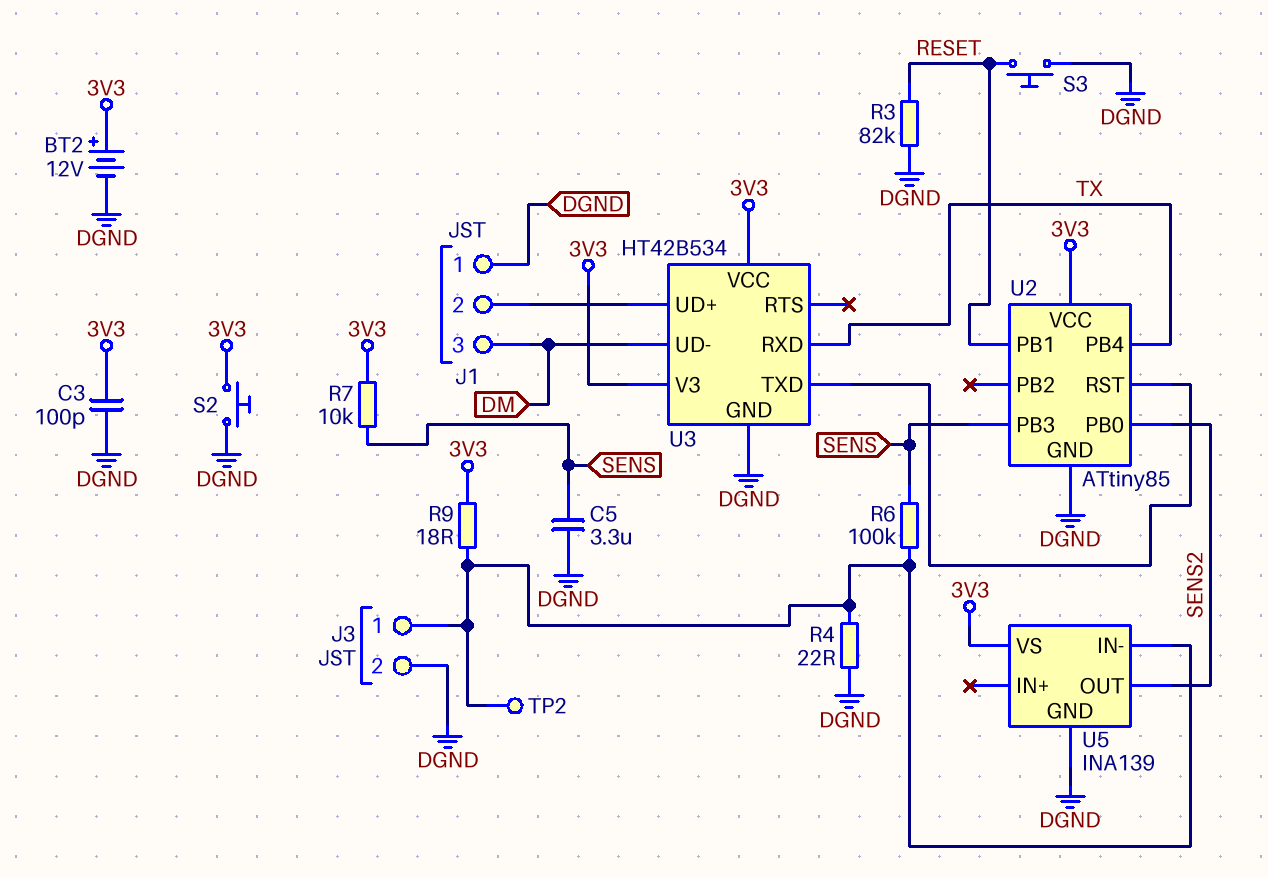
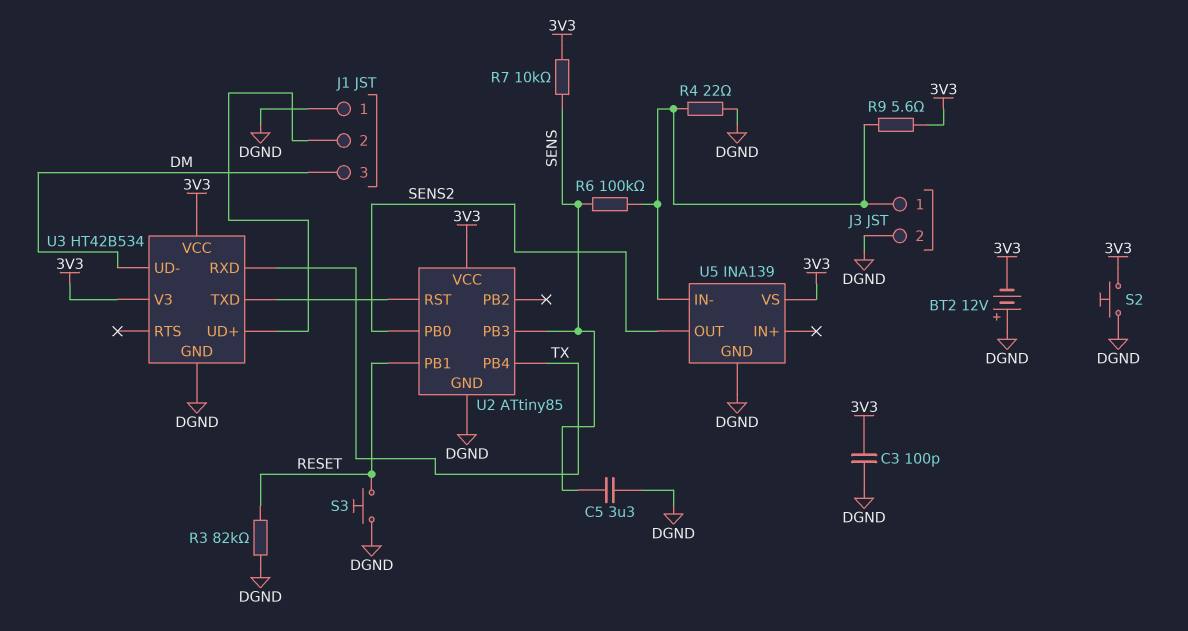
BT2: 12V (plus 3V3, minus DGND) -> 12V (plus DGND, minus 3V3)
R9: 18 (3V3, J3/1) -> 5.6 (3V3, J3/1)
TP2: test point (J3/1) -> none

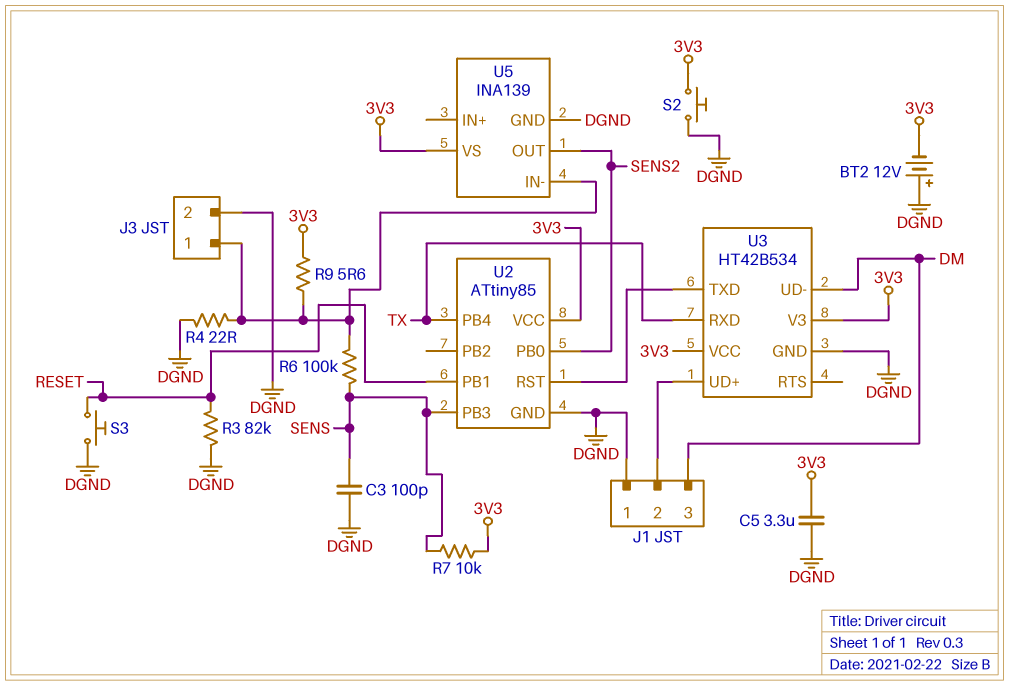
C3: 100pF (3V3, DGND) -> 100pF (DGND, SENS)
C5: 3.3uF (DGND, SENS) -> 3.3uF (3V3, DGND)

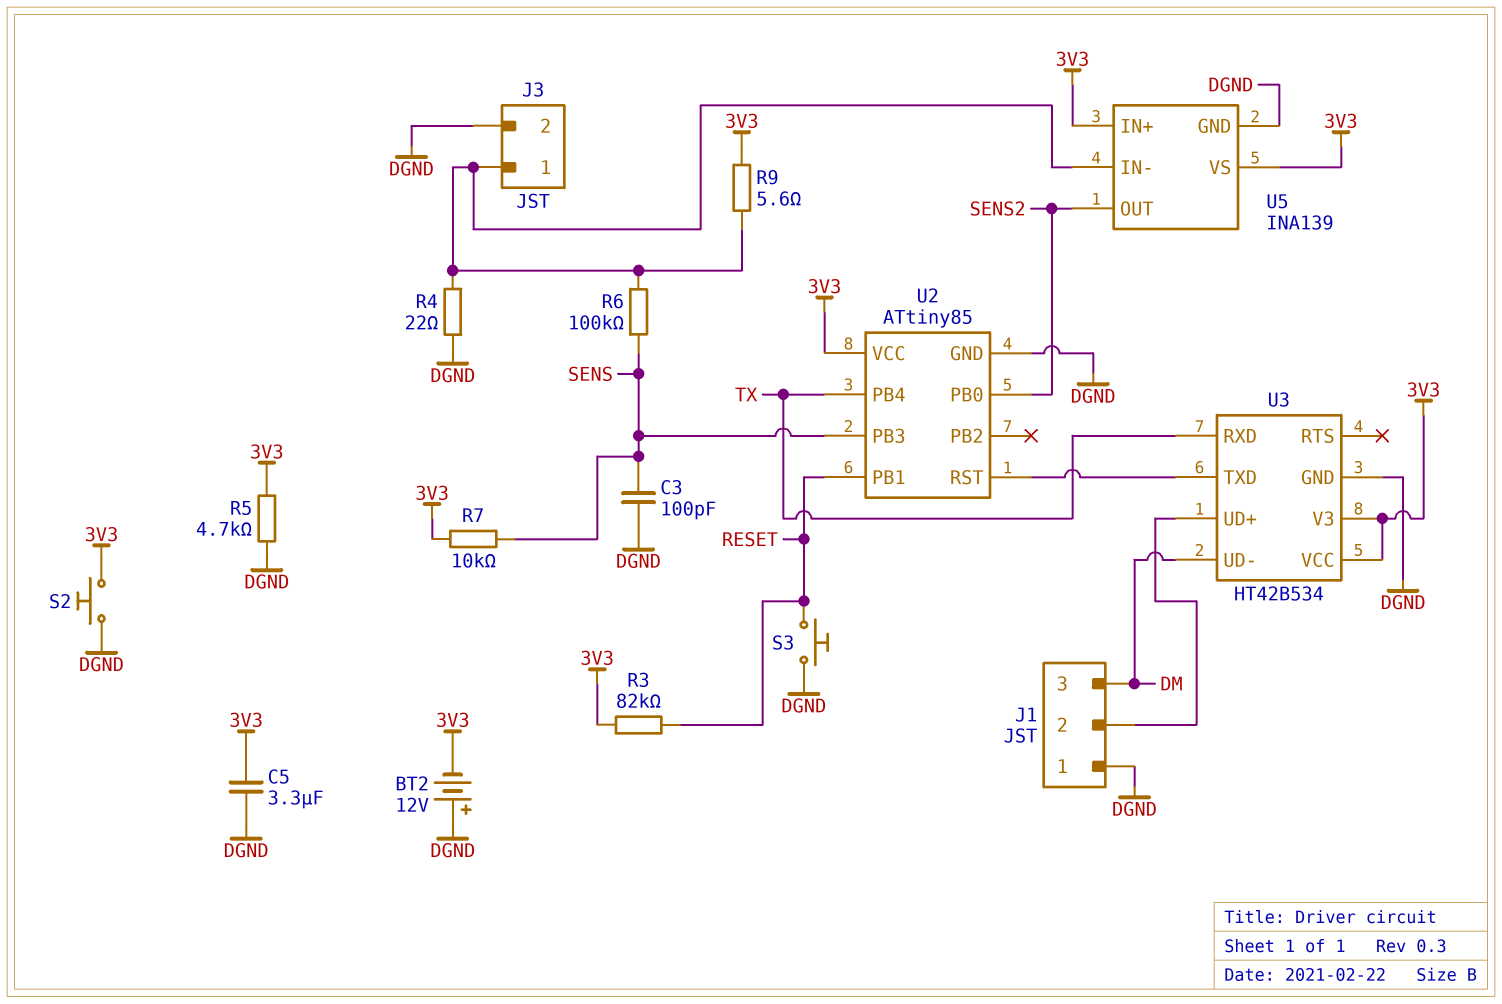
R3: 82k (DGND, RESET) -> 82k (3V3, RESET)
R5: none -> 4.7k (3V3, DGND)
U5 pin IN+: none -> 3V3

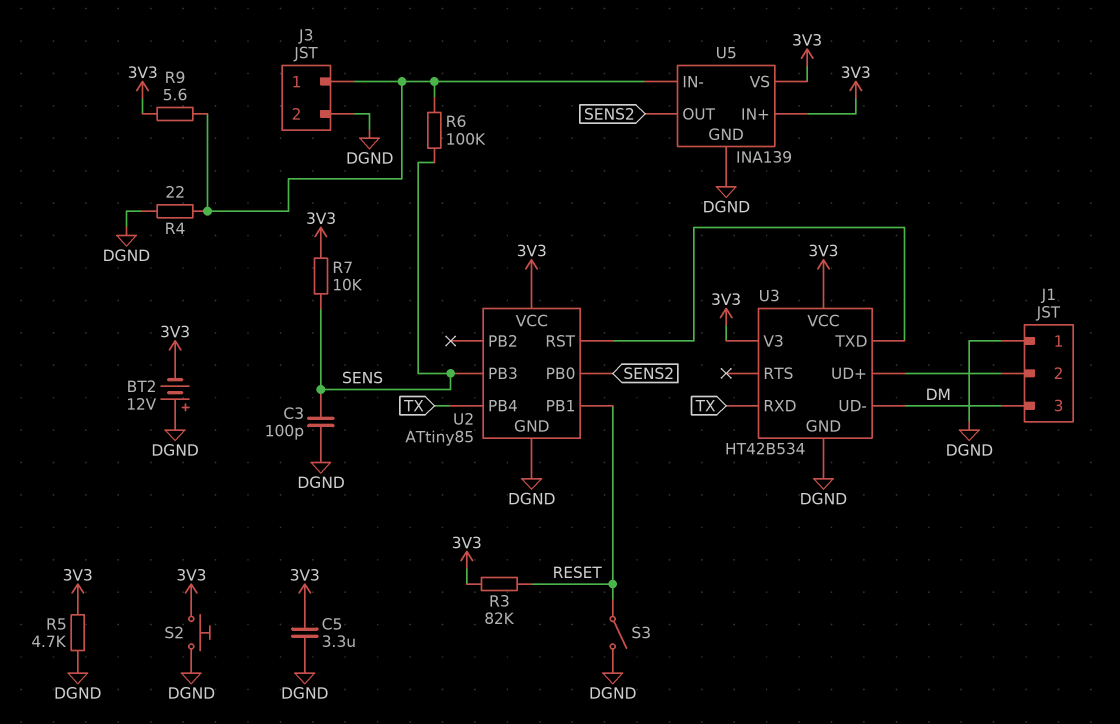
S3: button (DGND, RESET) -> switch (DGND, RESET)

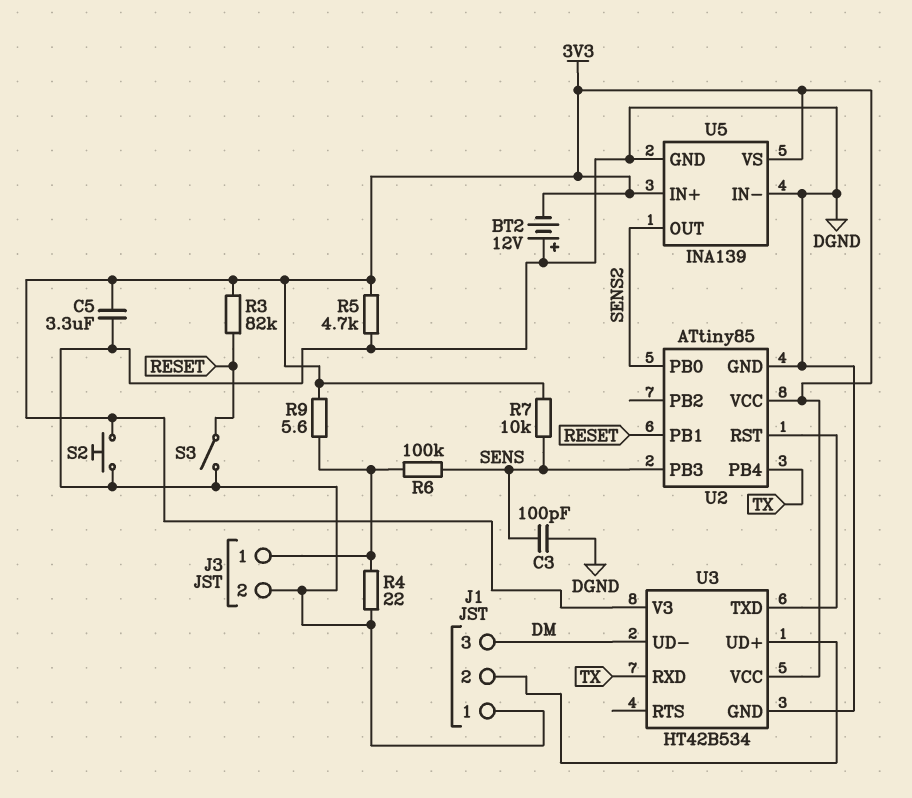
U5 pin IN-: J3/1 -> DGND

